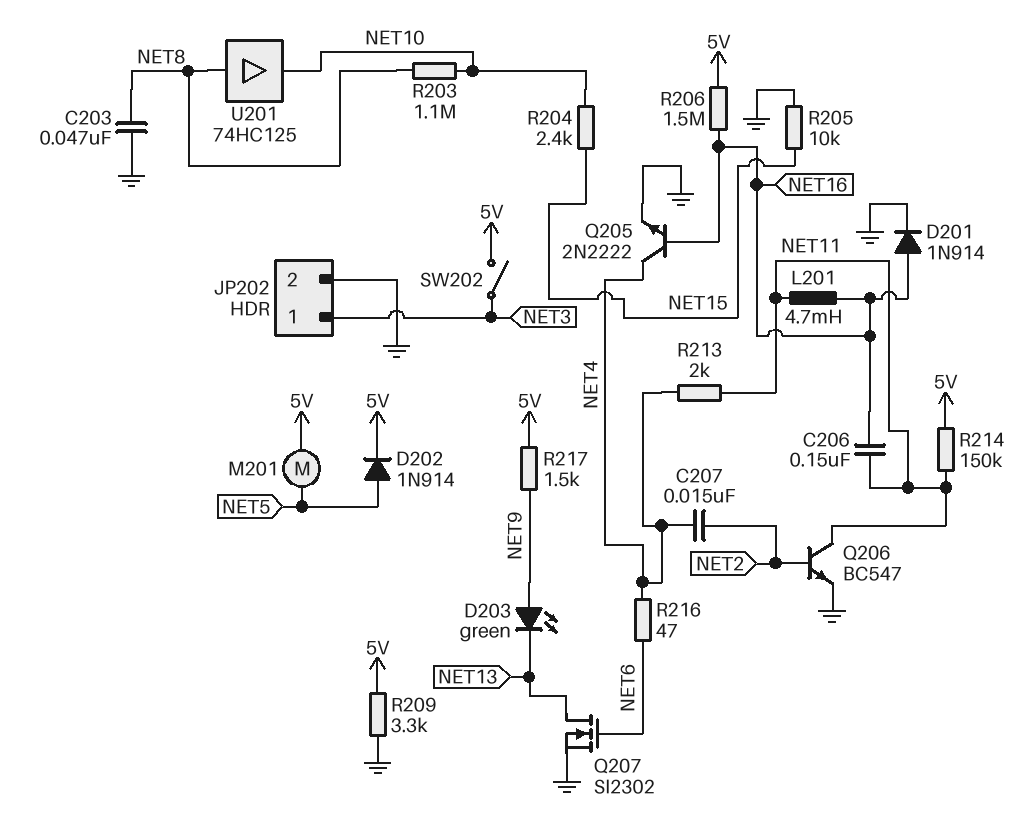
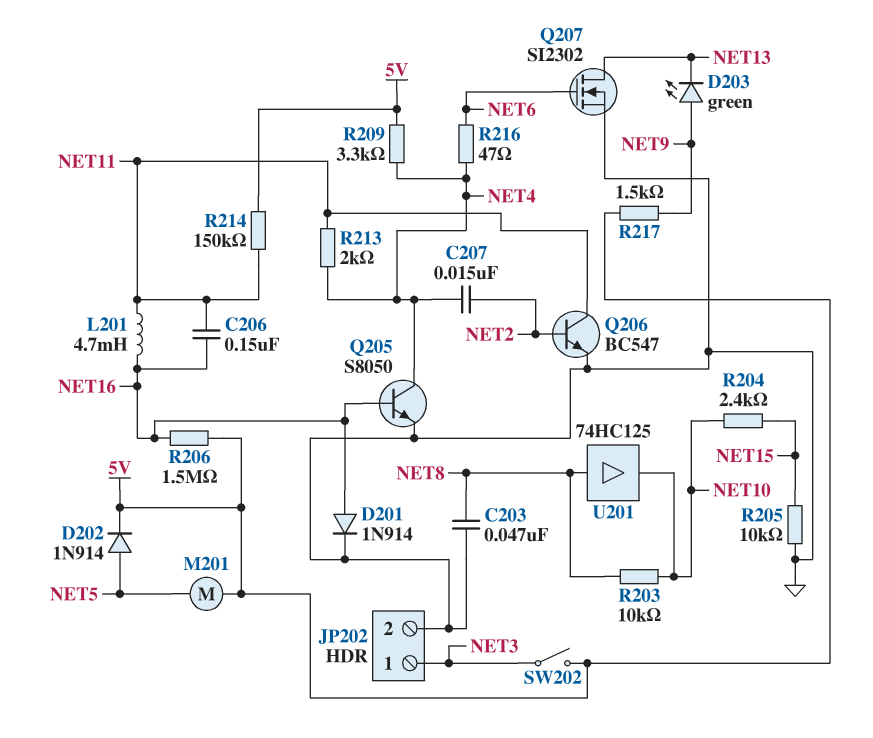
Q205: NPN 2N2222 (B NET16, C NET4, E GND) -> NPN S8050 (B NET16, C NET4, E GND)
R203: 1.1M (NET8, NET10) -> 10k (NET8, NET10)
R209: 3.3k (5V, GND) -> 3.3k (5V, NET4)

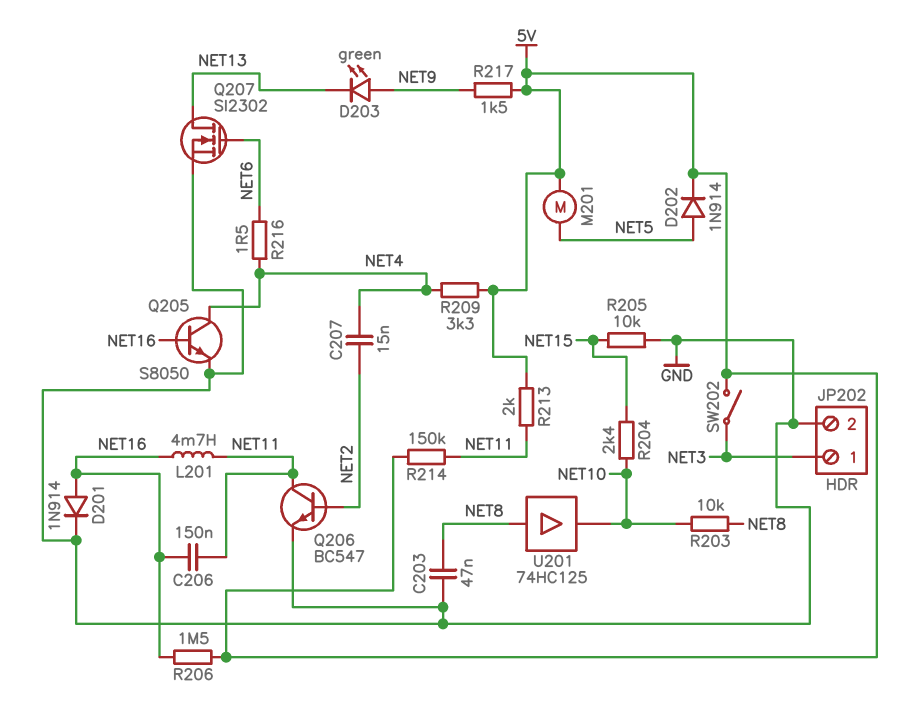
R213: 2k (NET4, NET11) -> 2k (5V, NET11)
R216: 47 (NET4, NET6) -> 1.5 (NET4, NET6)

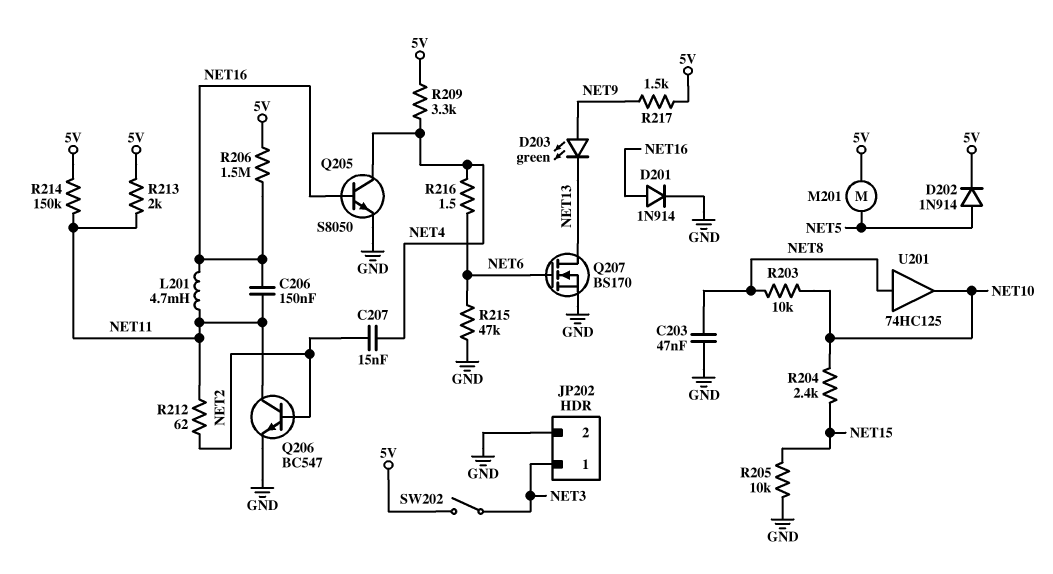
Q207: NMOS SI2302 (G NET6, D NET13, S GND) -> NMOS BS170 (G NET6, D NET13, S GND)
R212: none -> 62 (NET2, NET11)
R215: none -> 47k (GND, NET6)

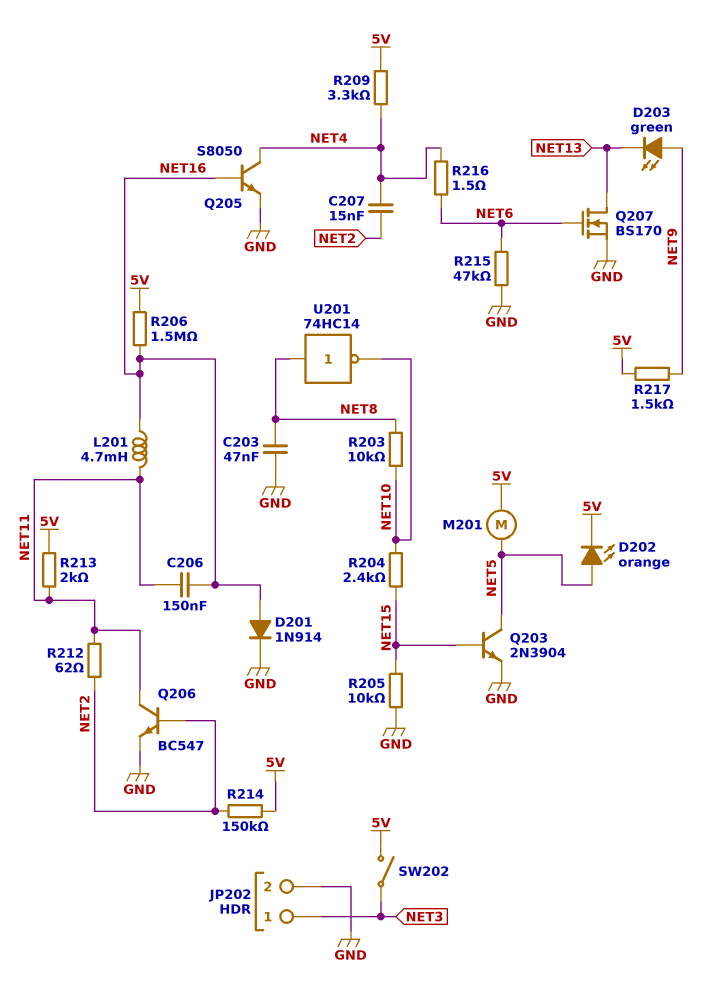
D202: diode 1N914 (A NET5, K 5V) -> LED orange (A NET5, K 5V)
Q203: none -> NPN 2N3904 (B NET15, C NET5, E GND)
R214: 150k (5V, NET11) -> 150k (5V, NET2)
U201: buffer 74HC125 (in NET8, out NET10) -> NOT 74HC14 (in NET8, out NET10)

